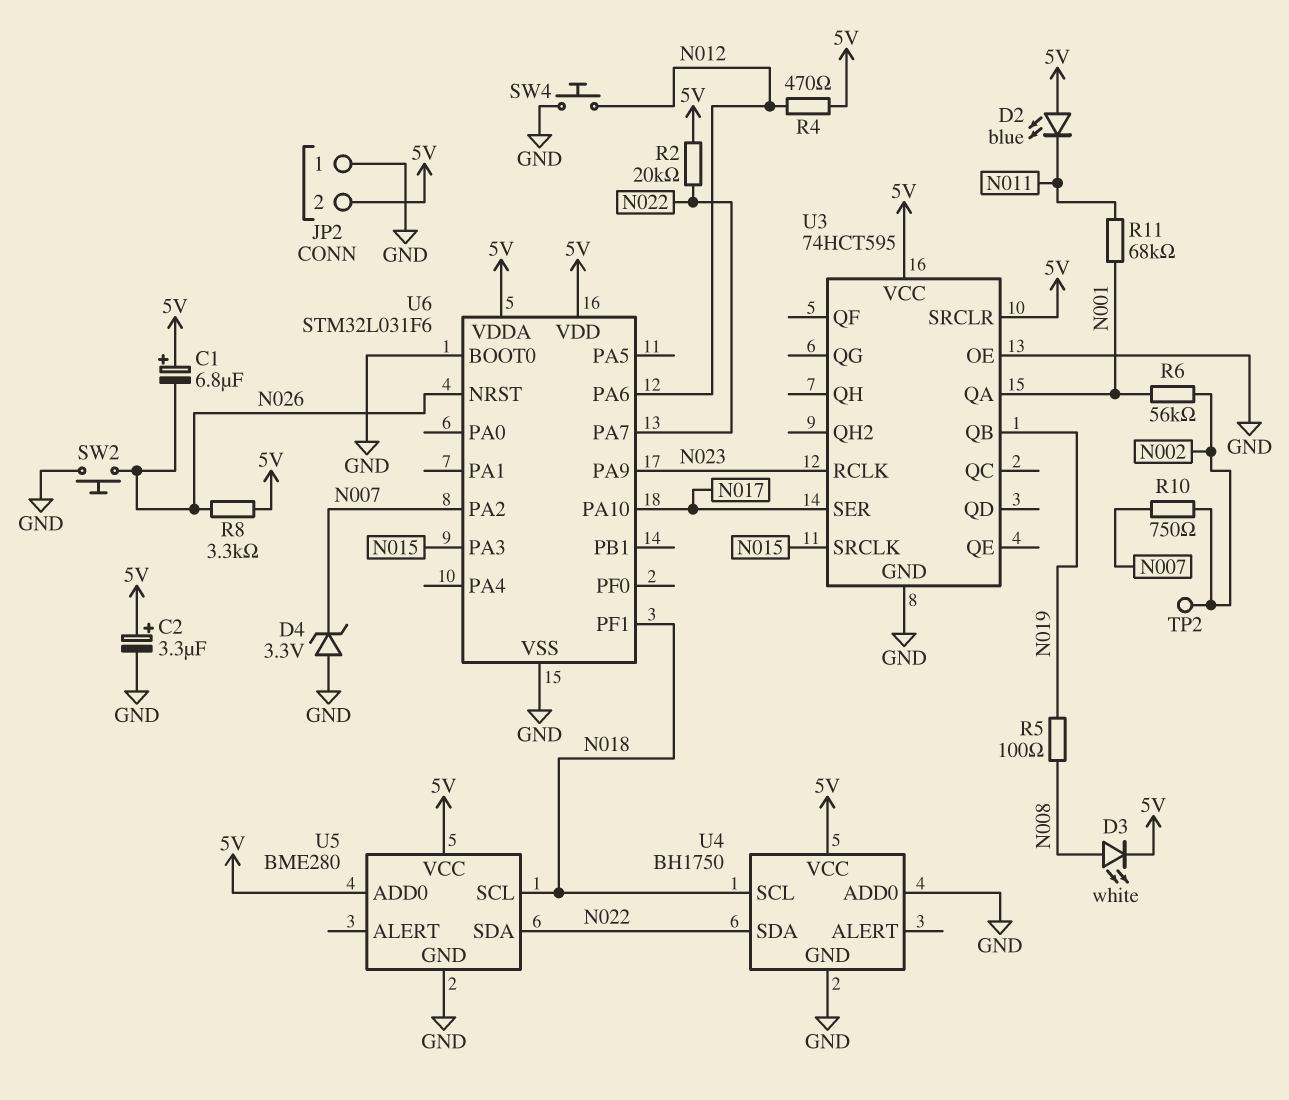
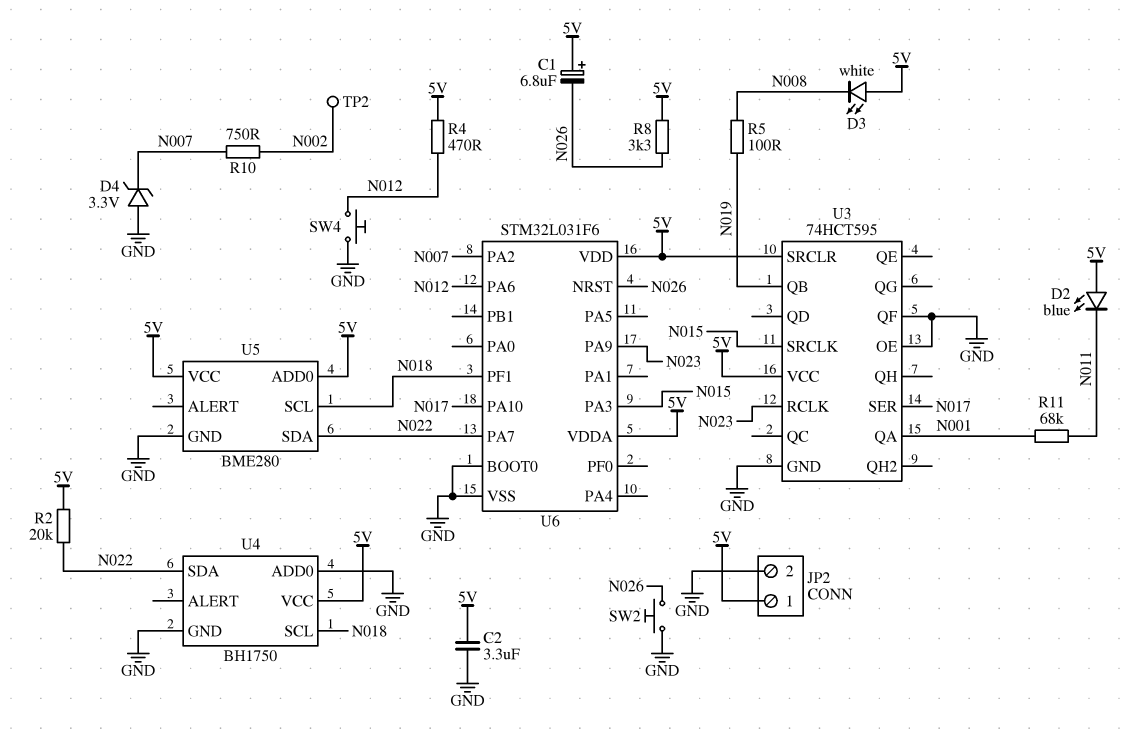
C2: 3.3uF (plus 5V, minus GND) -> 3.3uF (5V, GND)
D3: LED white (A N008, K 5V) -> LED white (A 5V, K N008)
JP2 pin 1: GND -> 5V
JP2 pin 2: 5V -> GND
R6: 56k (N001, N002) -> none
U3 pin QF: none -> GND

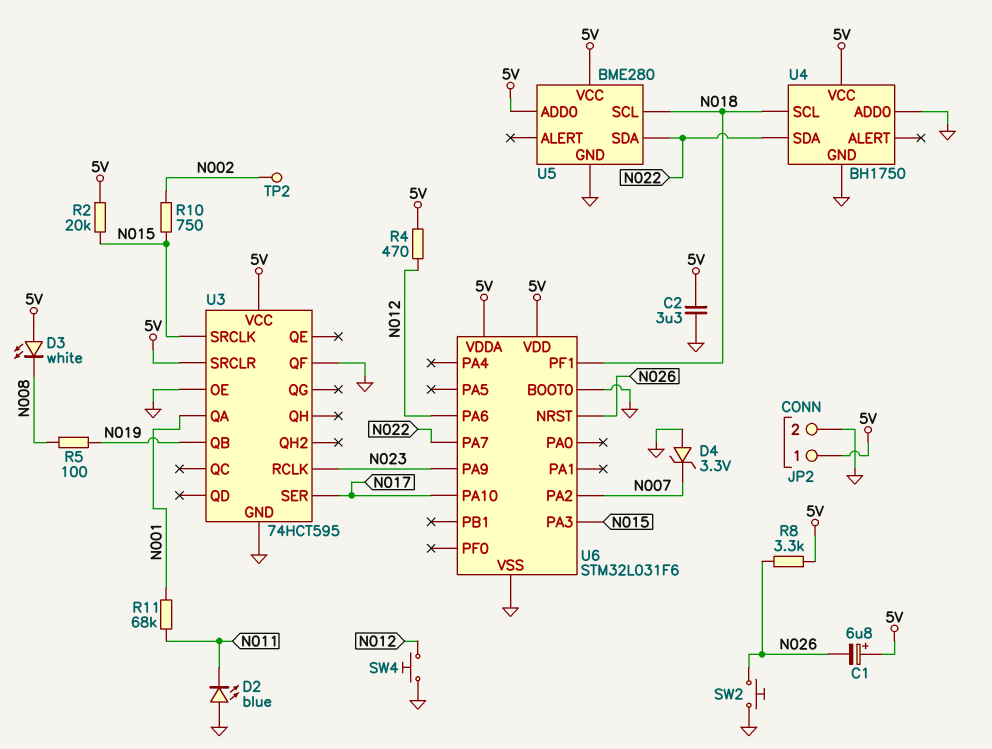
D2: LED blue (A 5V, K N011) -> LED blue (A GND, K N011)
R2: 20k (5V, N022) -> 20k (5V, N015)
R10: 750 (N002, N007) -> 750 (N002, N015)

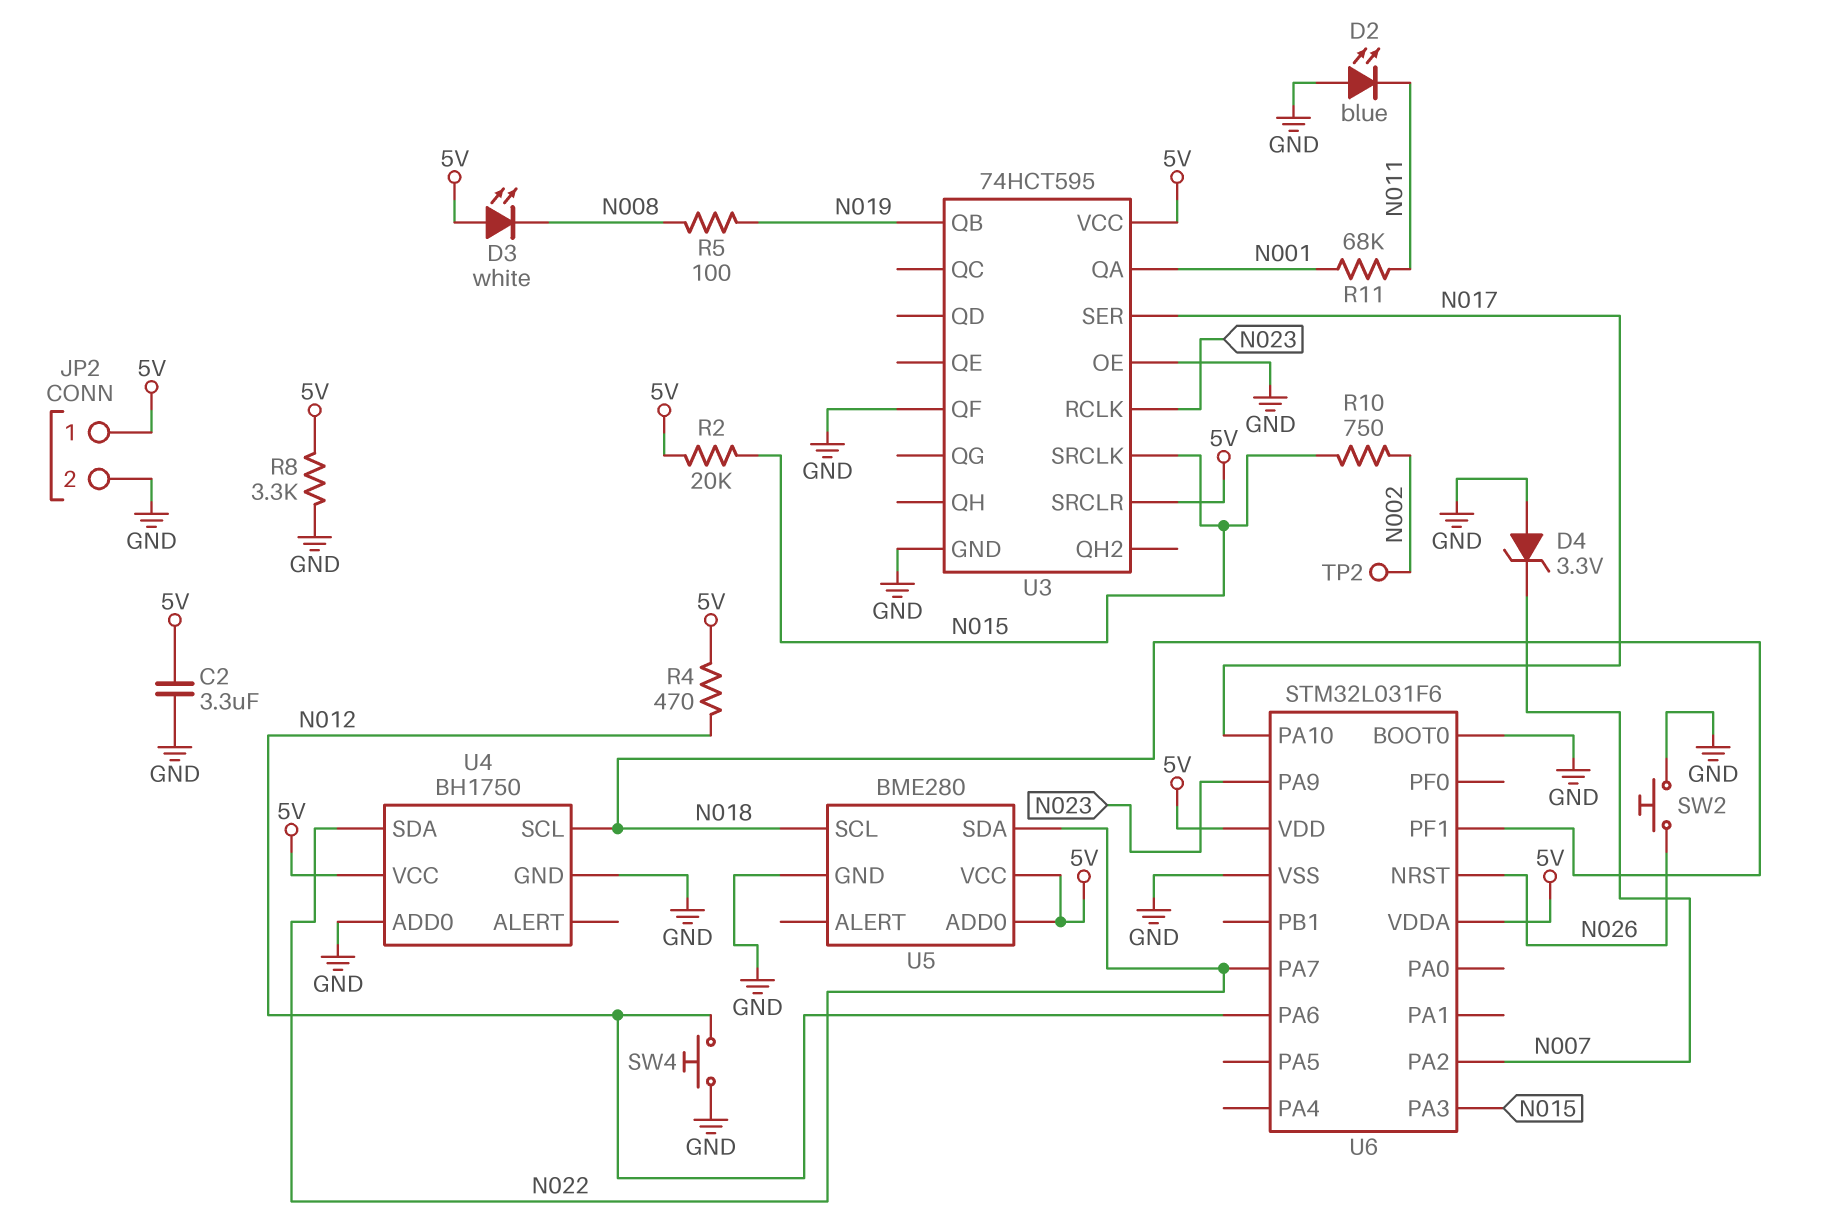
C1: 6.8uF (plus 5V, minus N026) -> none
R8: 3.3k (5V, N026) -> 3.3k (5V, GND)

